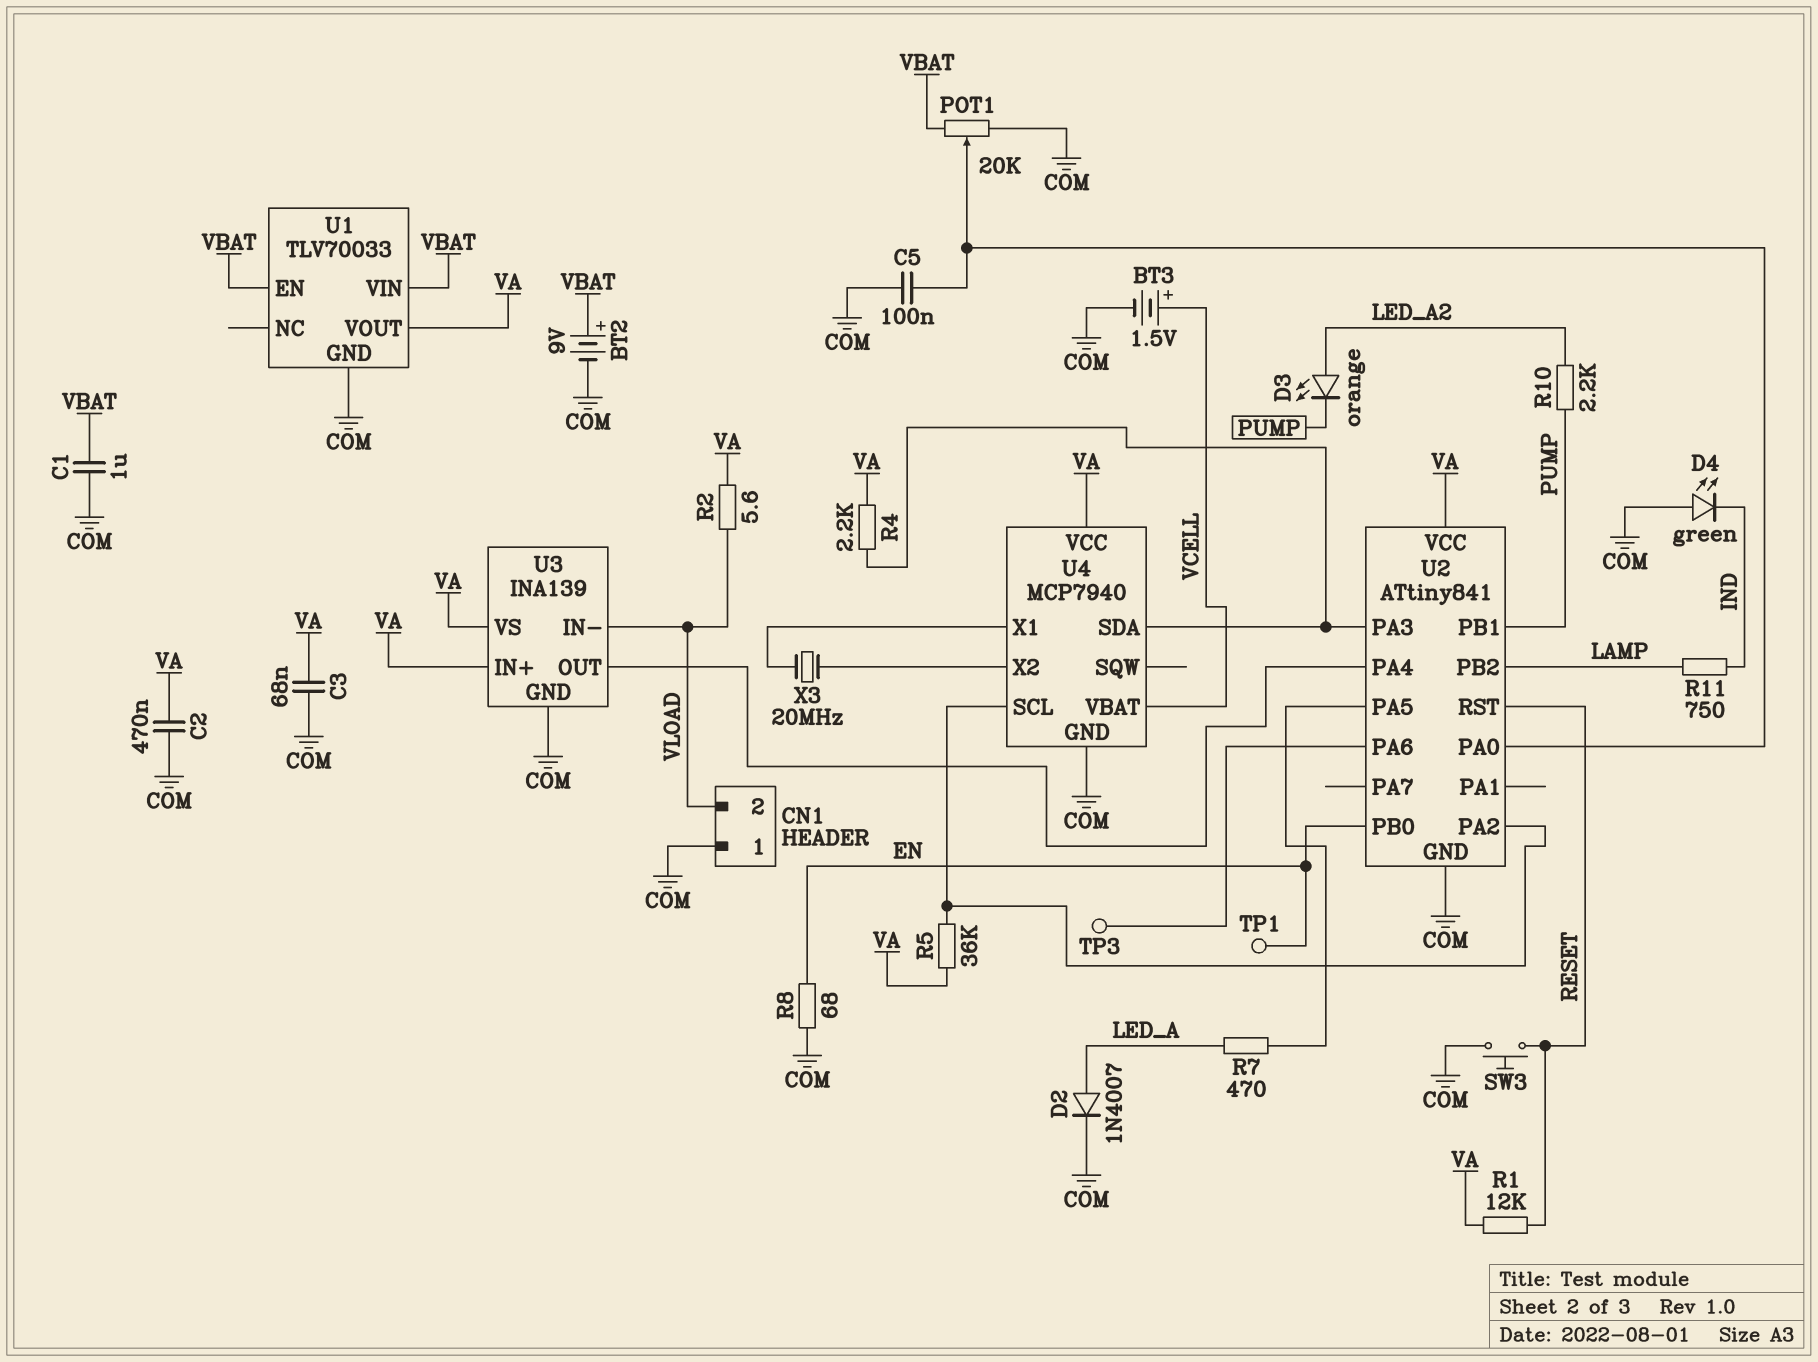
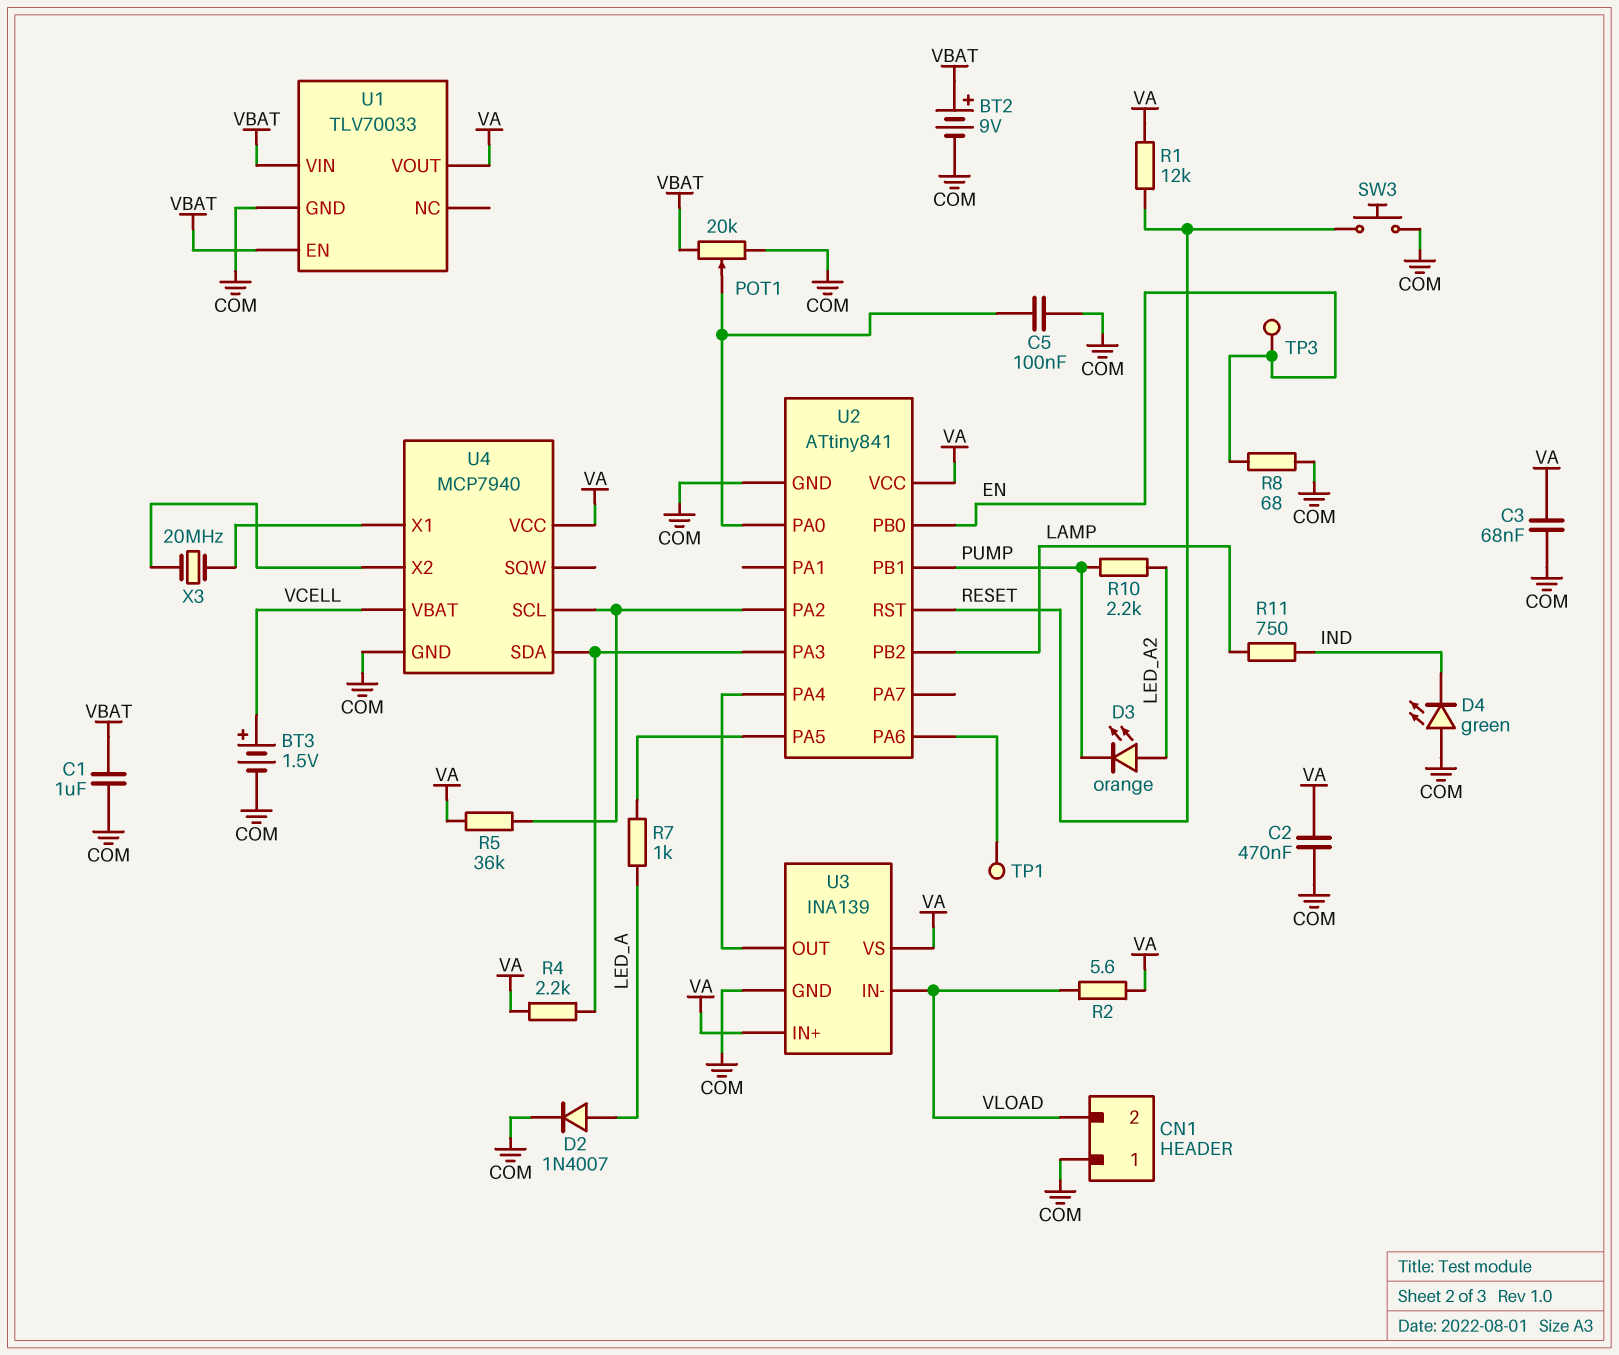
R7: 470 (LED_A, U2/PA5) -> 1k (LED_A, U2/PA5)
TP1: test point (EN) -> test point (U2/PA6)
TP3: test point (U2/PA6) -> test point (EN)

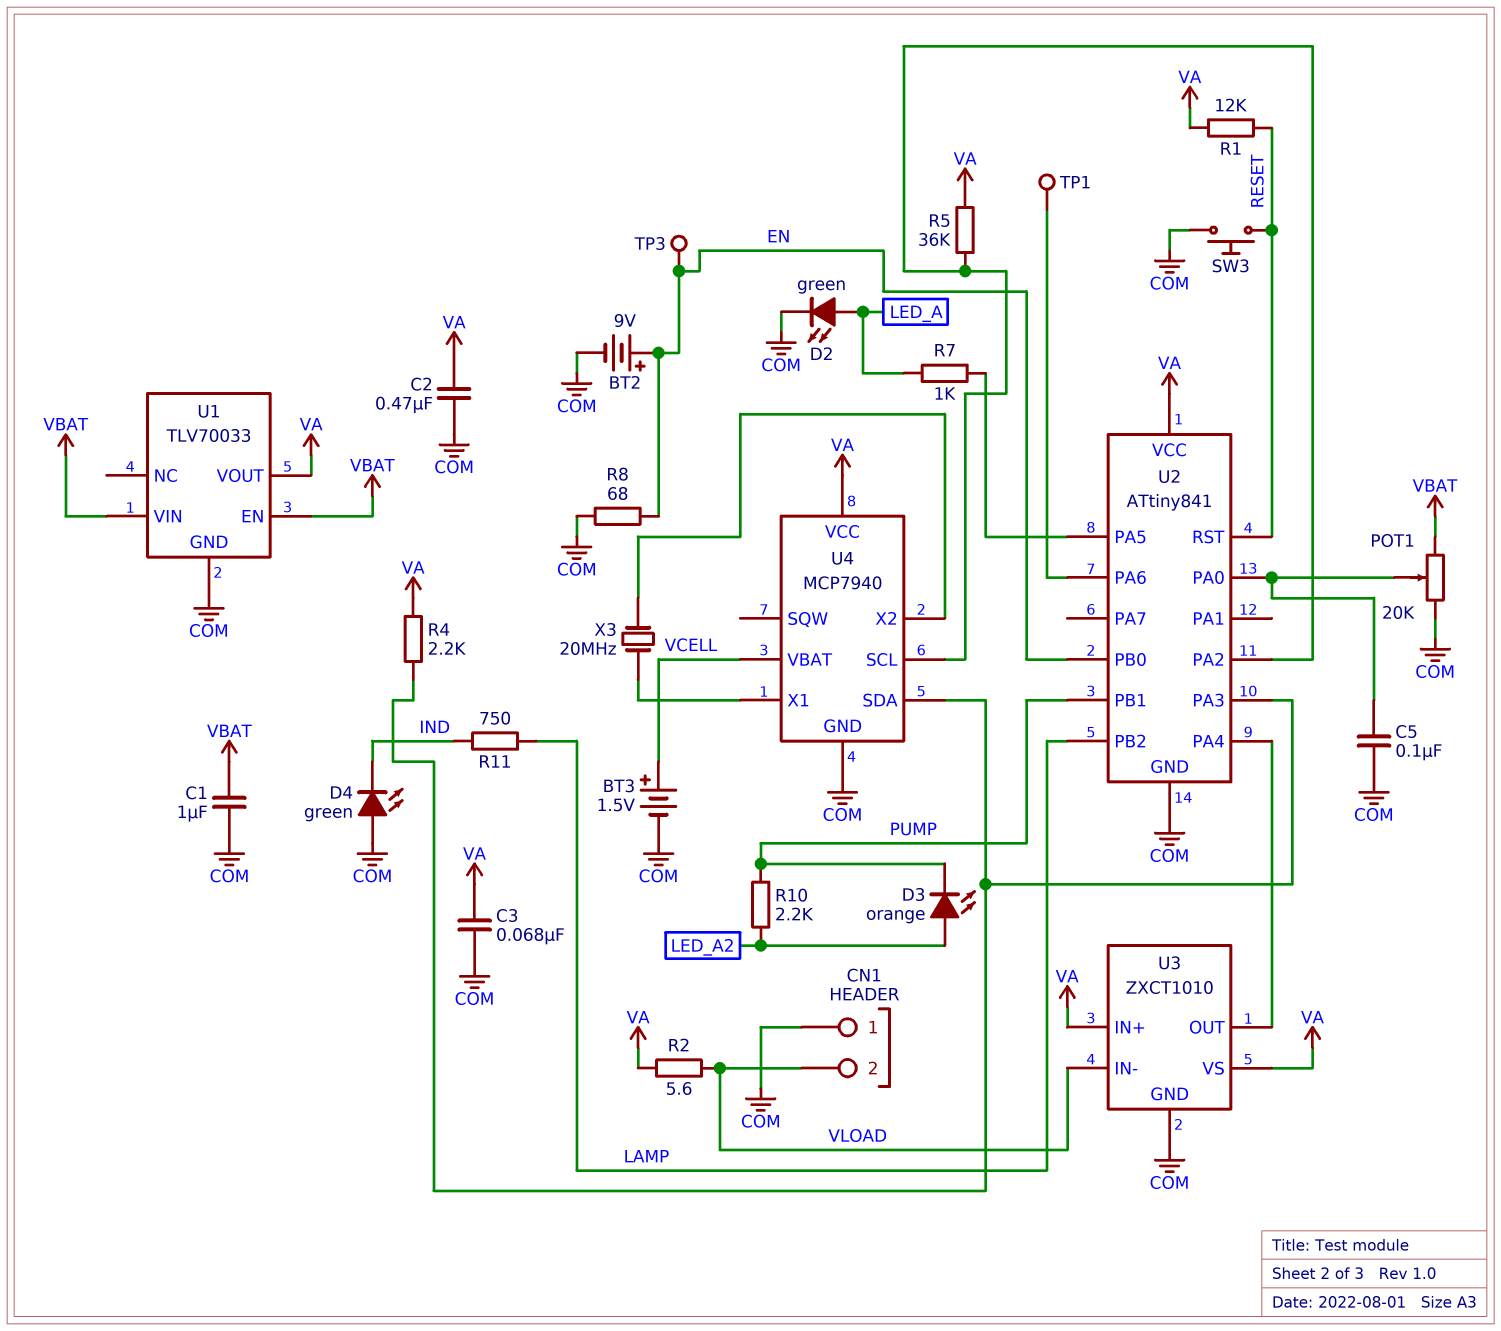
BT2: 9V (plus VBAT, minus COM) -> 9V (plus EN, minus COM)
D2: diode 1N4007 (A LED_A, K COM) -> LED green (A LED_A, K COM)
U3: INA139 -> ZXCT1010

